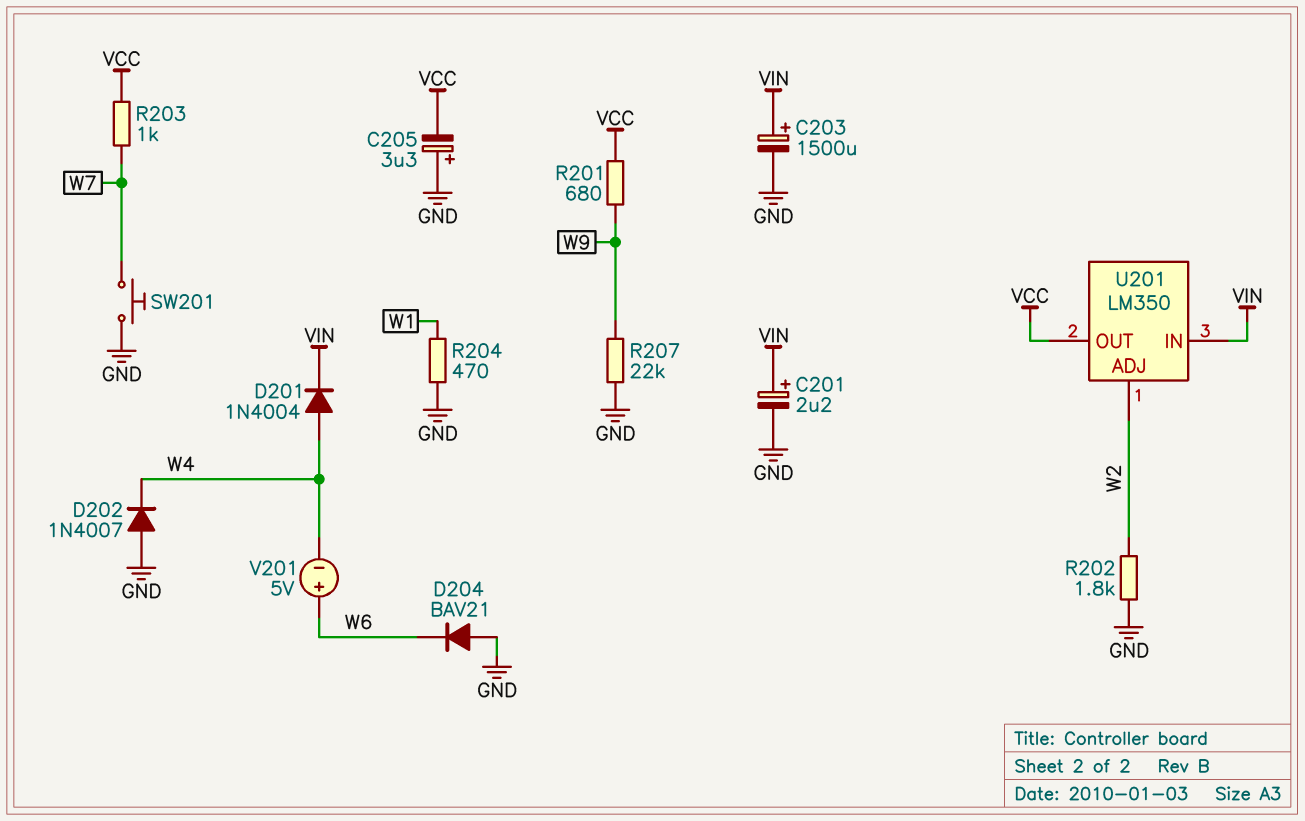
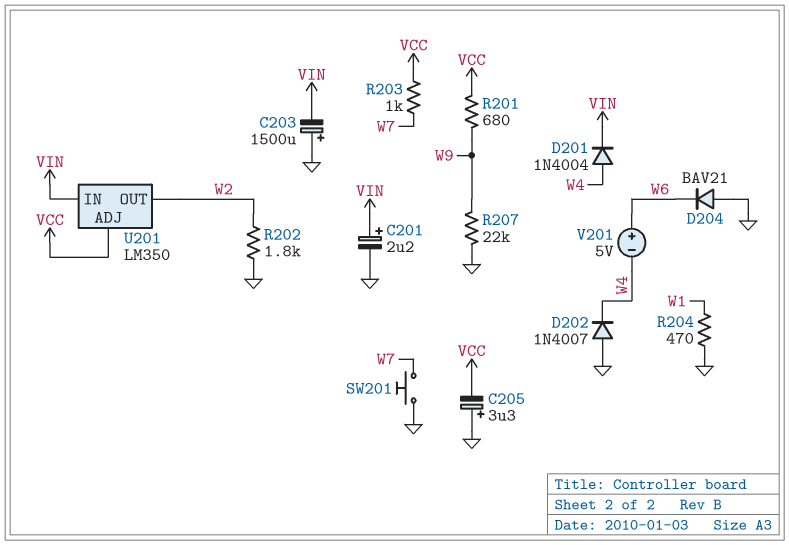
C203: 1500uF (plus VIN, minus GND) -> 1500uF (plus GND, minus VIN)
U201 pin ADJ: W2 -> VCC
U201 pin OUT: VCC -> W2

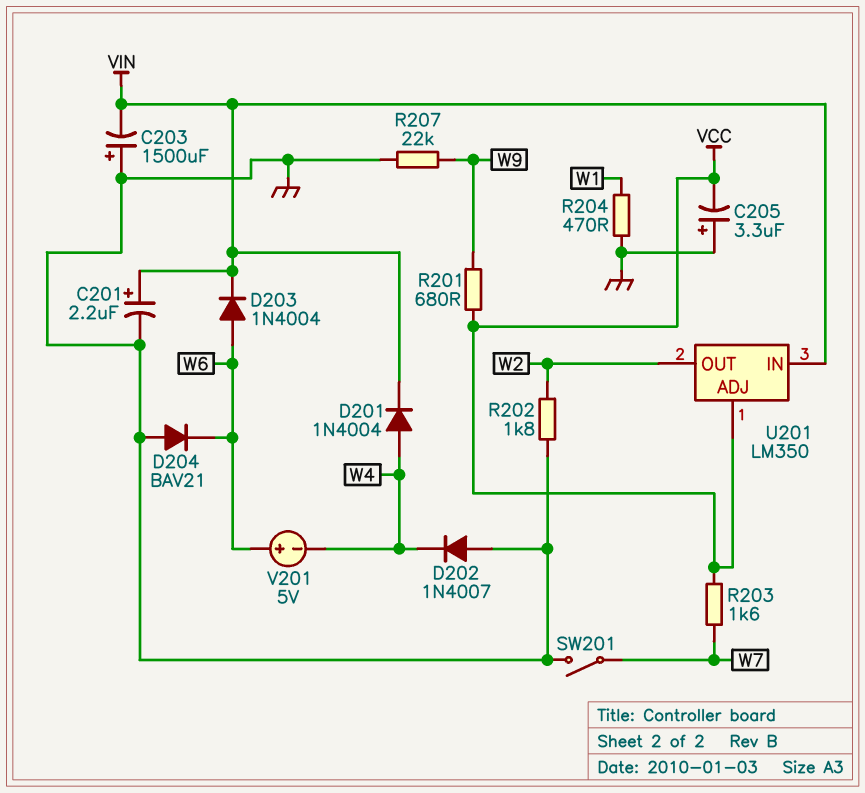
D203: none -> diode 1N4004 (A W6, K VIN)
R203: 1k (VCC, W7) -> 1.6k (VCC, W7)
SW201: button (GND, W7) -> switch (GND, W7)

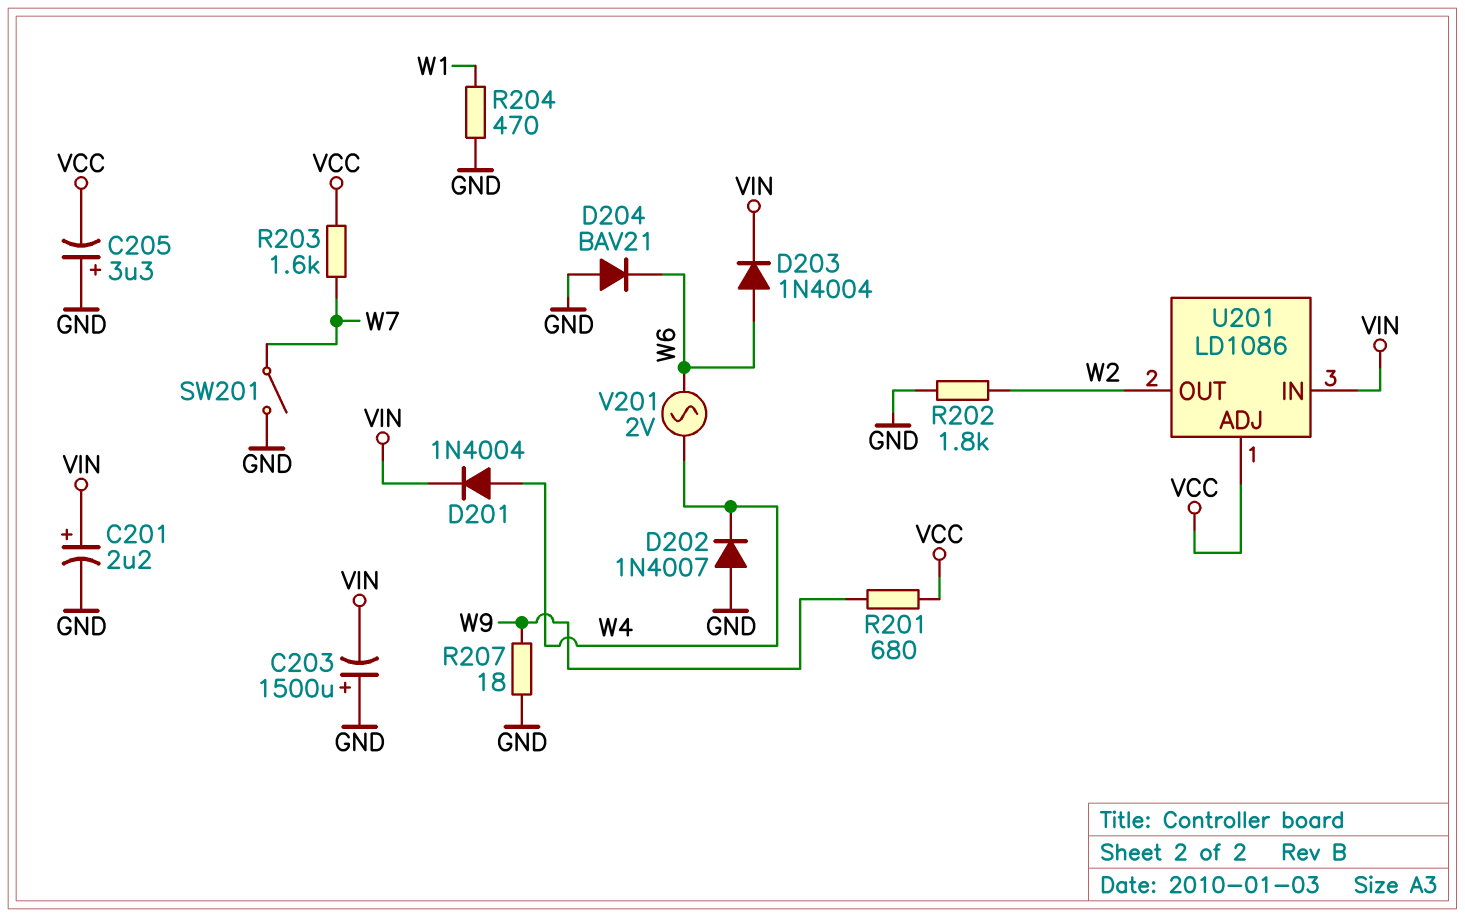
R207: 22k (GND, W9) -> 18 (GND, W9)
U201: LM350 -> LD1086
V201: 5V (plus W6, minus W4) -> AC 2V (W4, W6)

